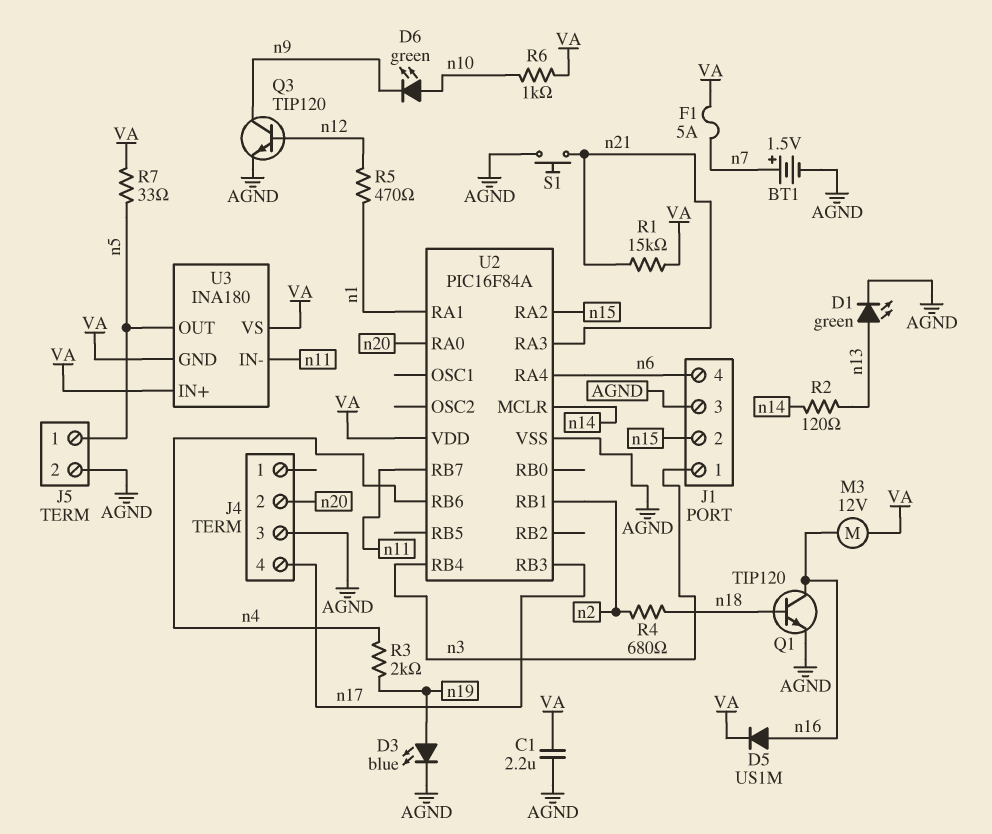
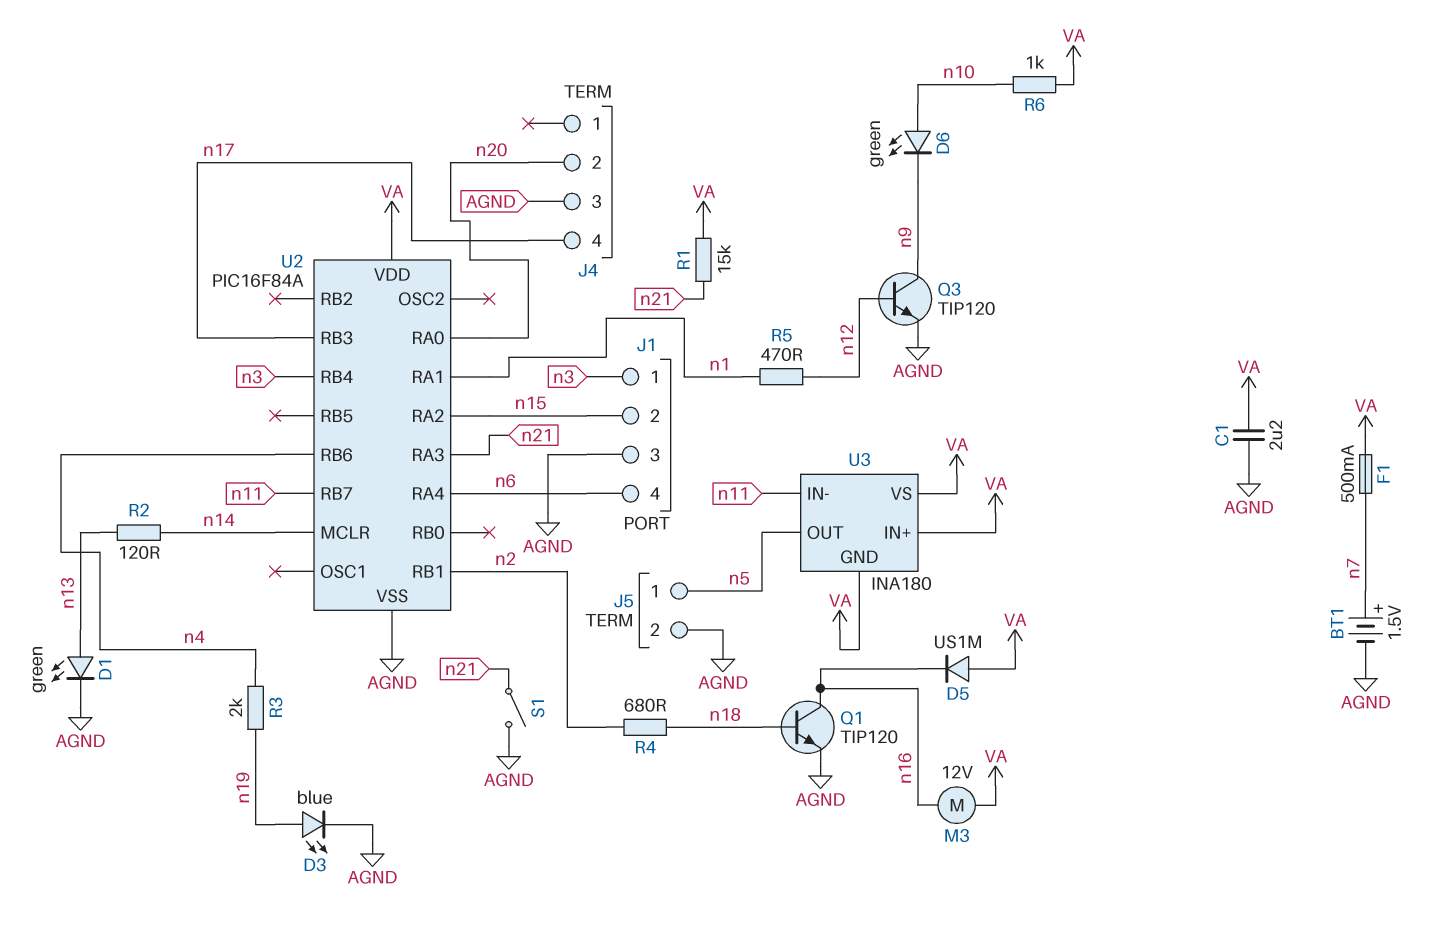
D5: diode US1M (A n16, K VA) -> diode US1M (A VA, K n16)
F1: 5A (VA, n7) -> 500mA (VA, n7)
R7: 33 (VA, n5) -> none
S1: button (AGND, n21) -> switch (AGND, n21)

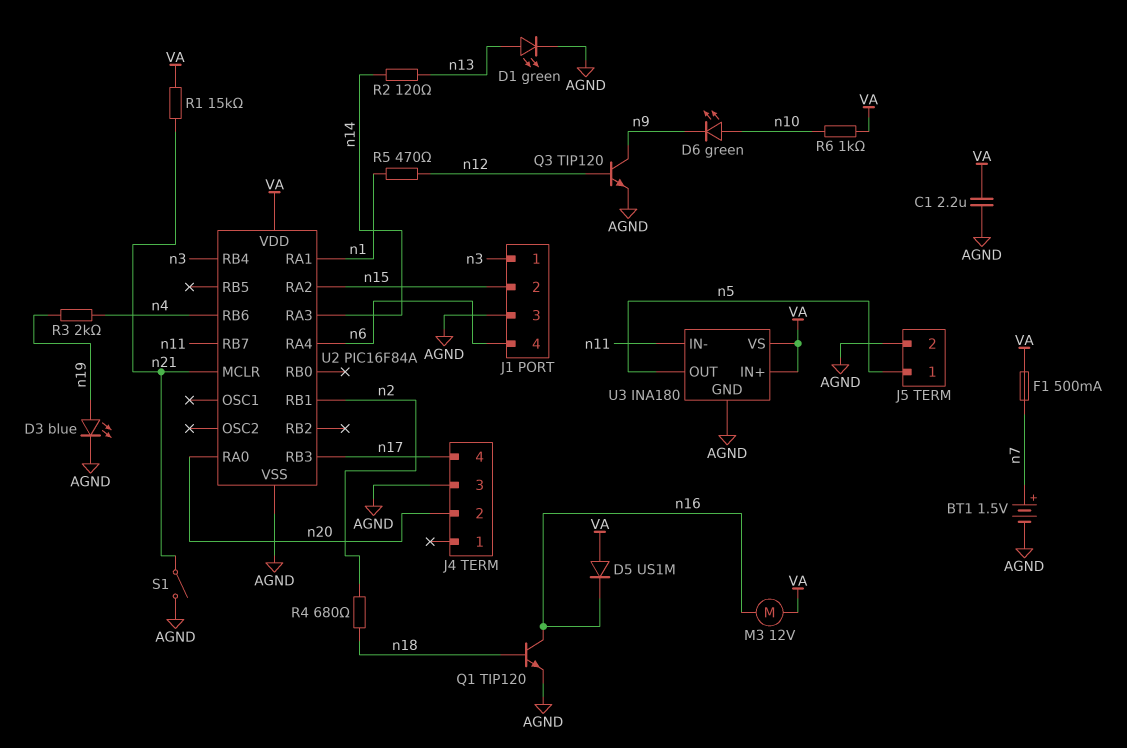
U2 pin MCLR: n14 -> n21
U2 pin RA3: n21 -> n14
U3 pin GND: VA -> AGND

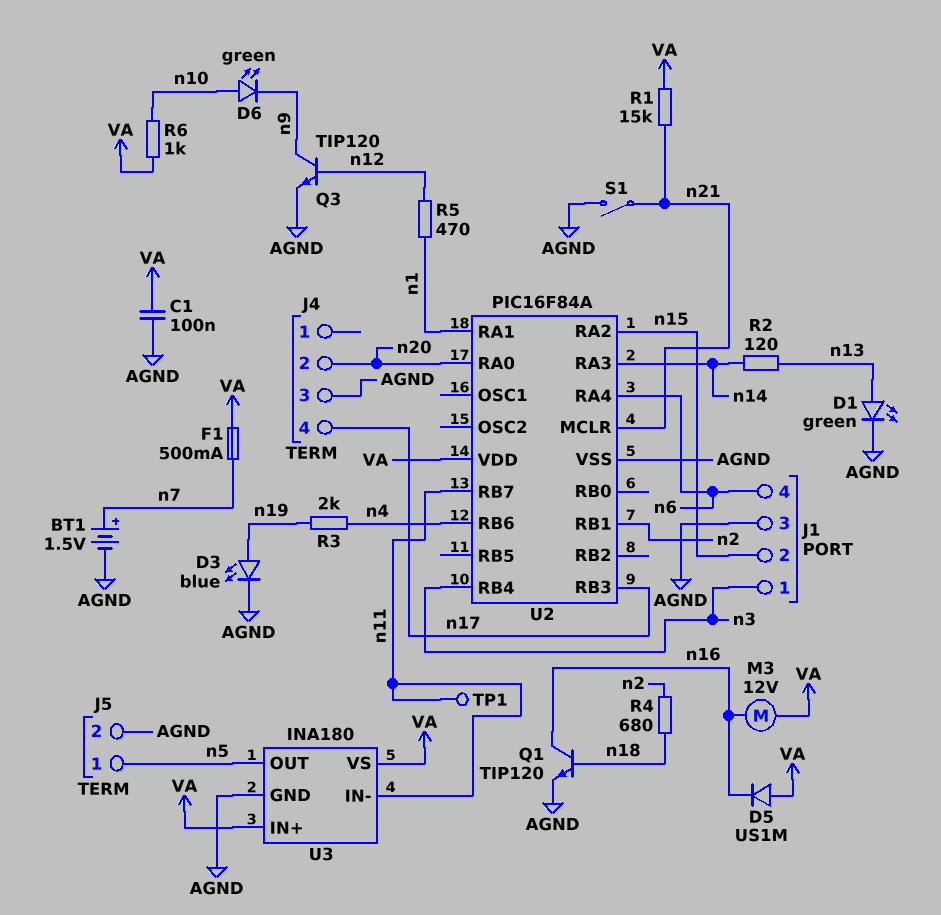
C1: 2.2uF (AGND, VA) -> 100nF (AGND, VA)
TP1: none -> test point (n11)

